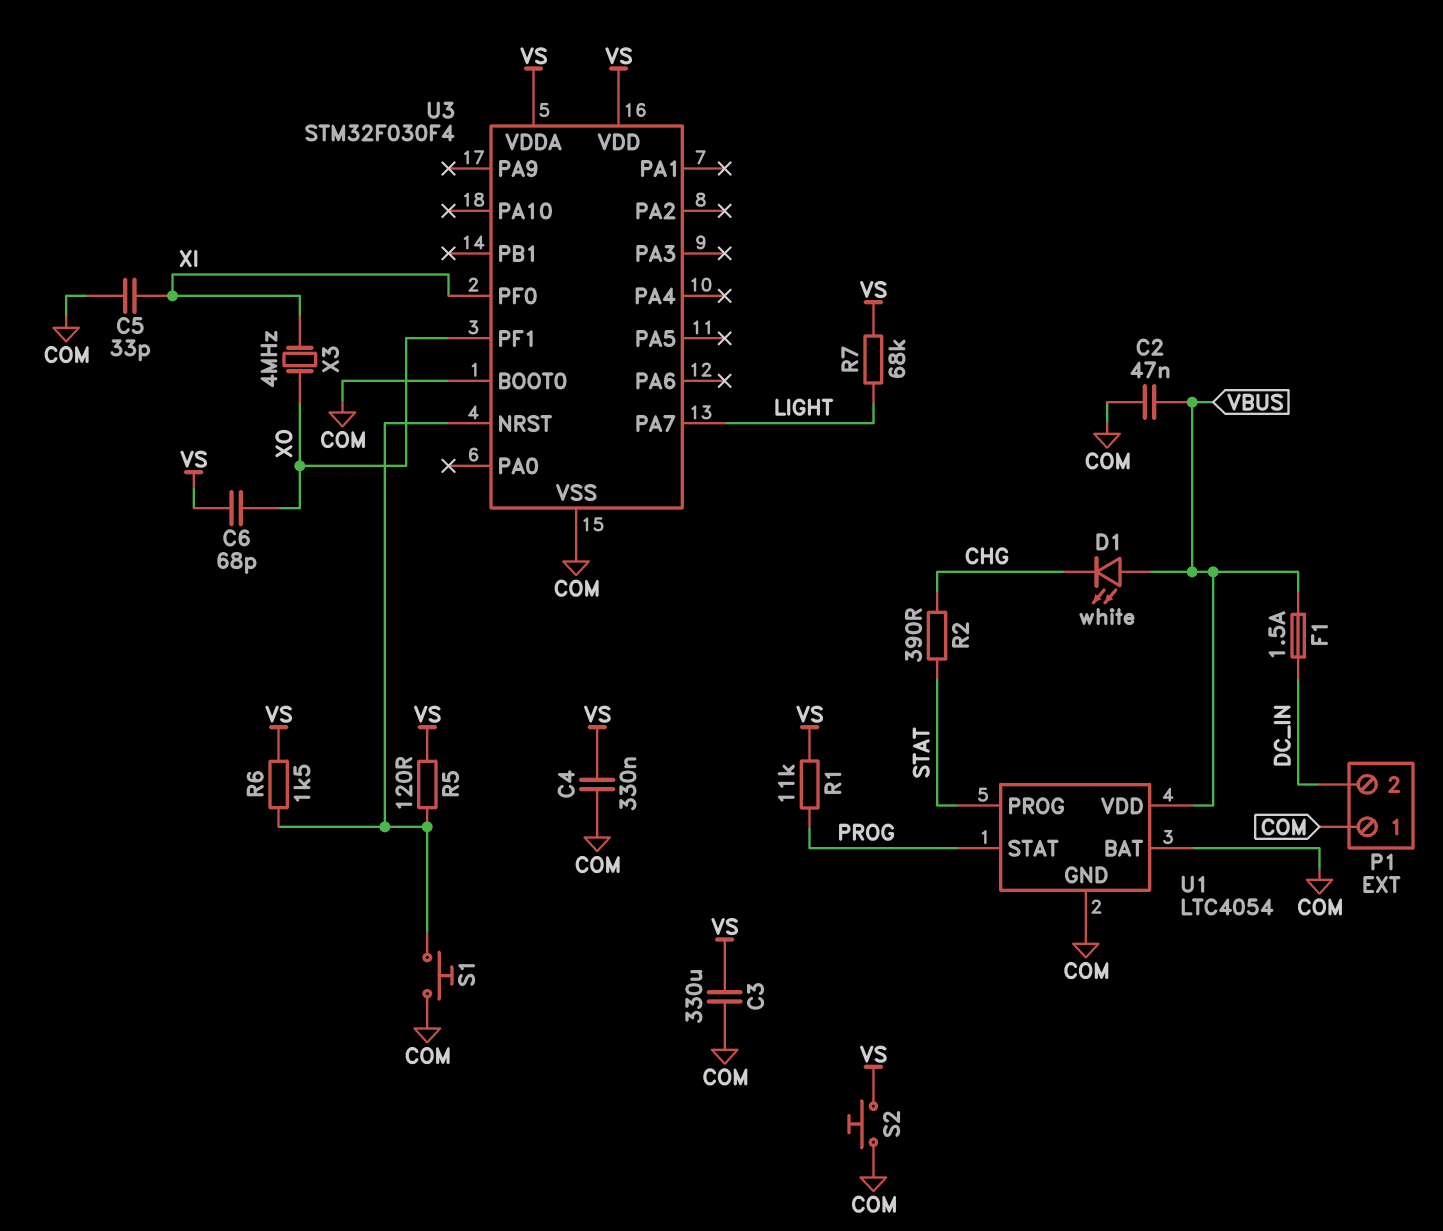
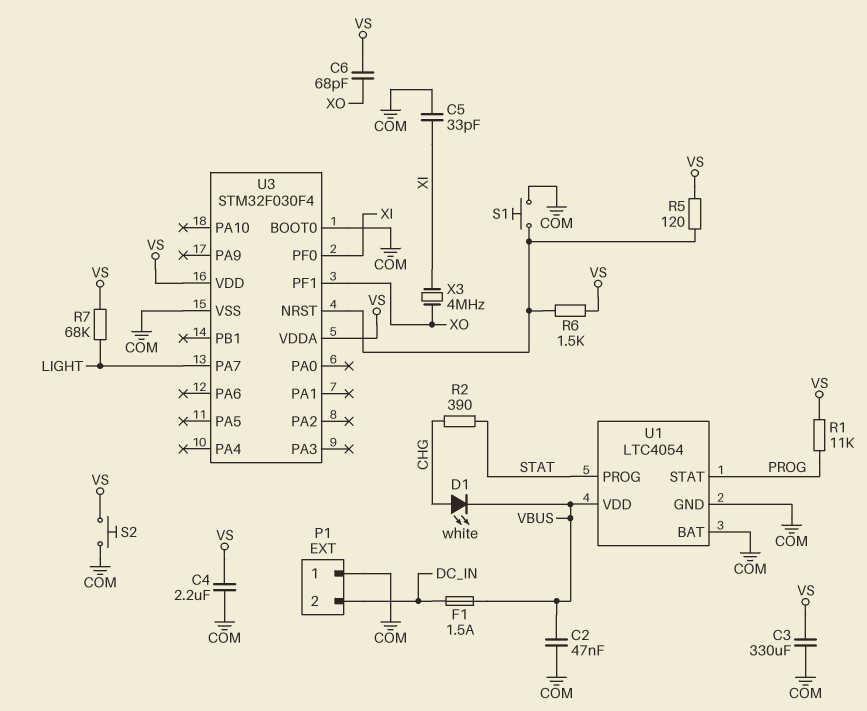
C4: 330nF (COM, VS) -> 2.2uF (COM, VS)
D1: LED white (A VBUS, K CHG) -> LED white (A CHG, K VBUS)

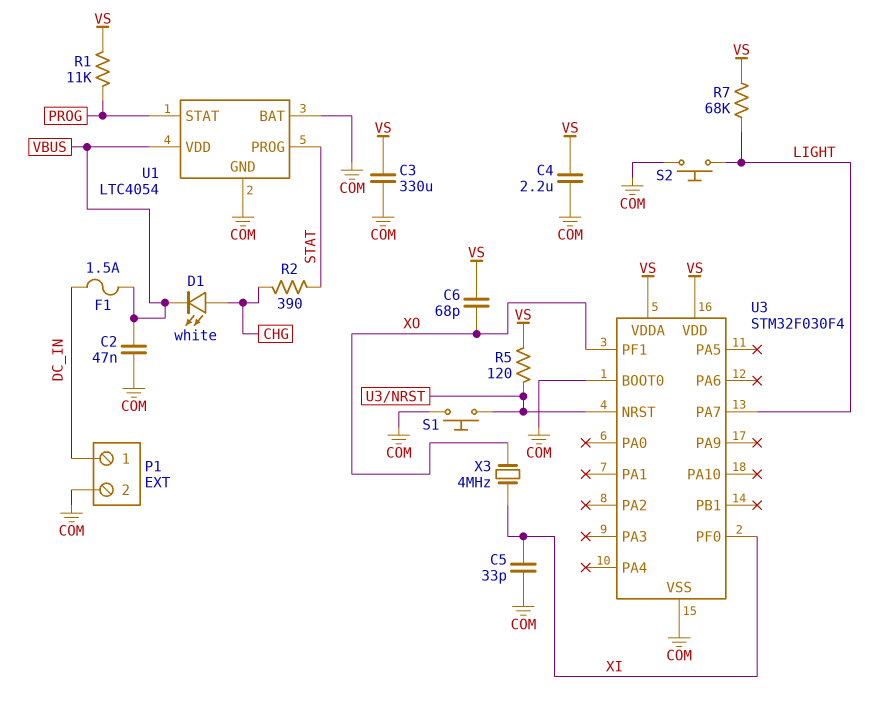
P1 pin 1: COM -> DC_IN
P1 pin 2: DC_IN -> COM
R6: 1.5k (U3/NRST, VS) -> none
S2: button (COM, VS) -> button (COM, LIGHT)

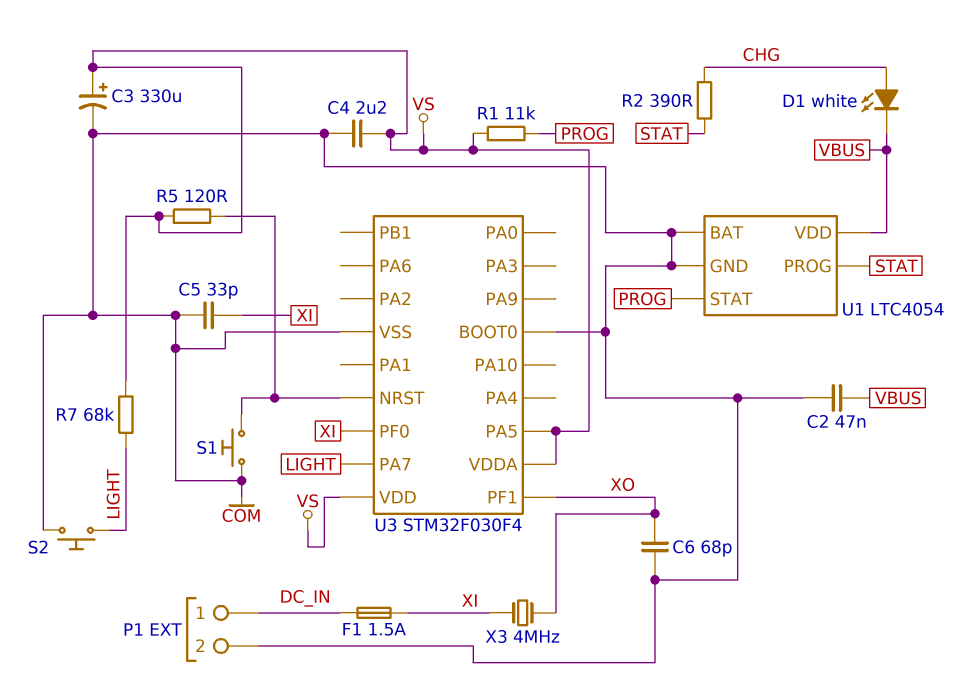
C3: 330uF (COM, VS) -> 330uF (plus VS, minus COM)
C6: 68pF (VS, XO) -> 68pF (COM, XO)
F1: 1.5A (DC_IN, VBUS) -> 1.5A (DC_IN, XI)
U3 pin PA5: none -> VS

